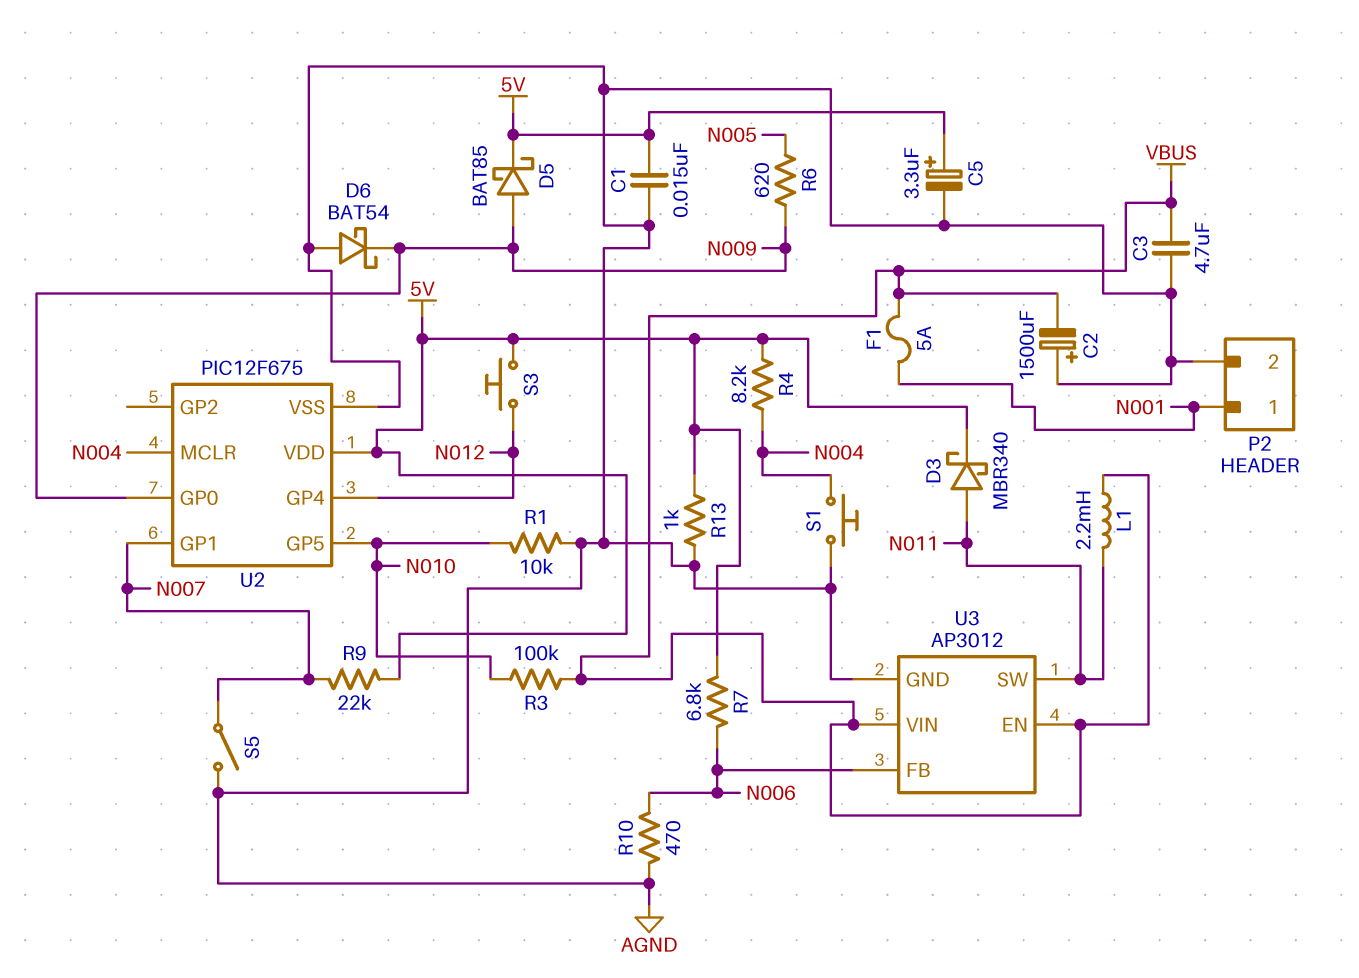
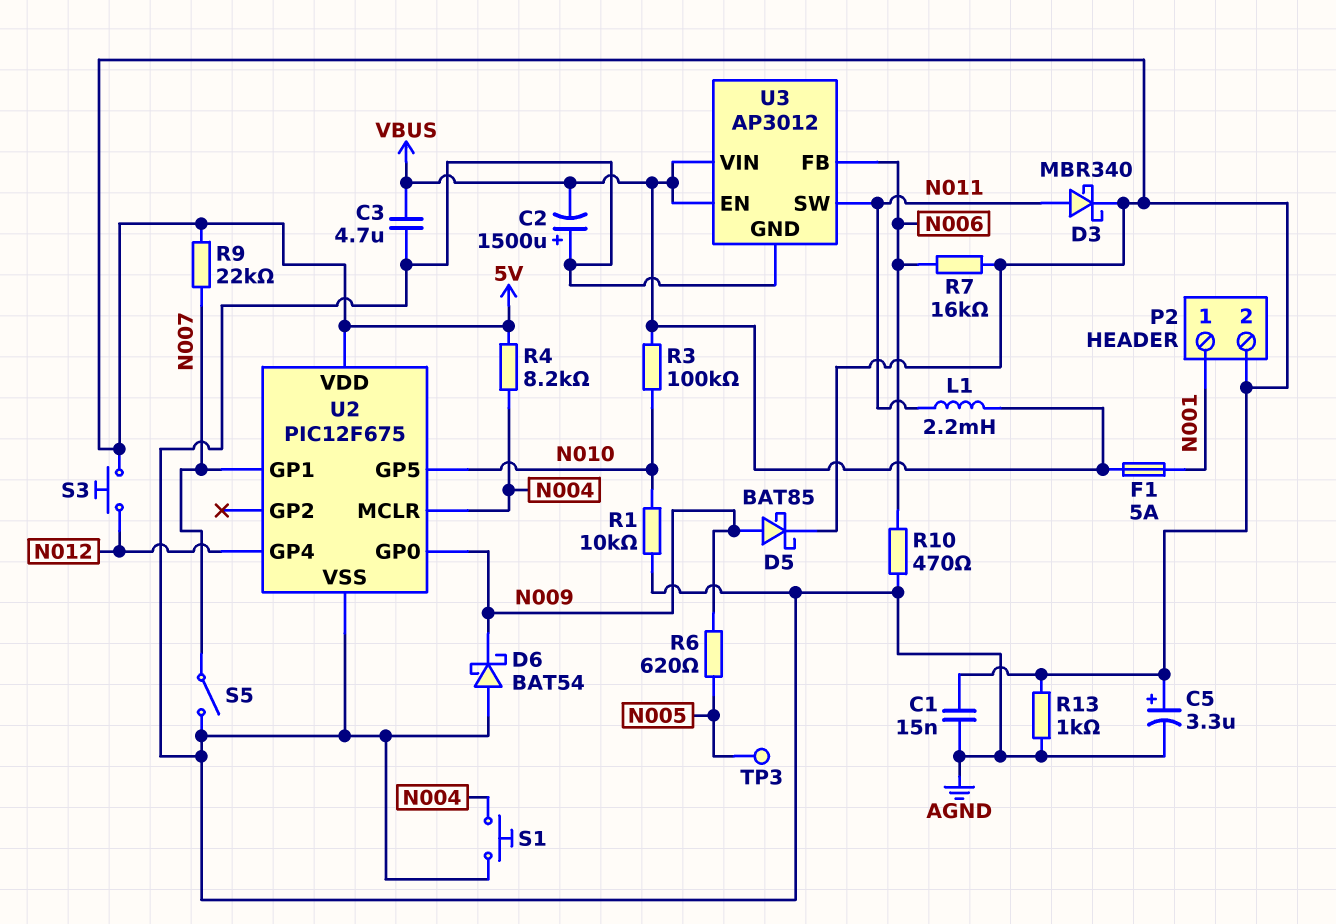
P2 pin 2: AGND -> 5V
R7: 6.8k (5V, N006) -> 16k (5V, N006)
TP3: none -> test point (N005)

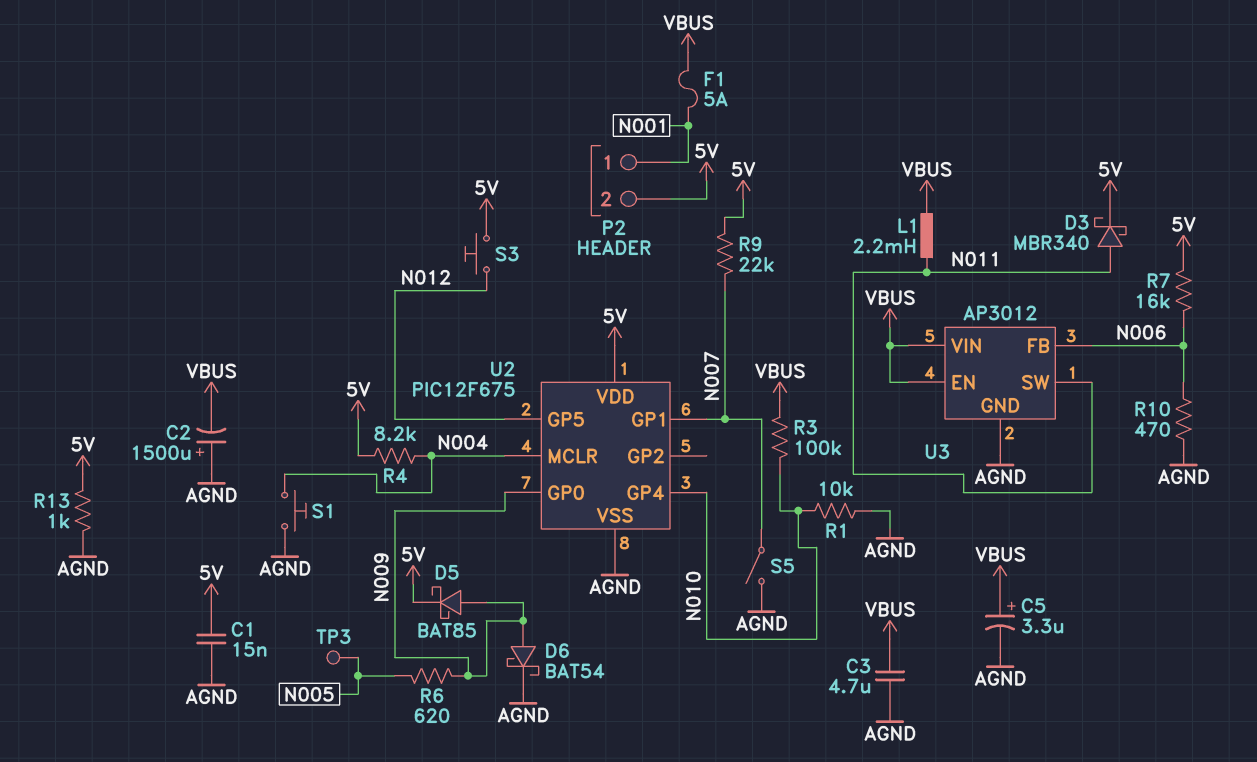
C5: 3.3uF (plus 5V, minus AGND) -> 3.3uF (plus VBUS, minus AGND)
D6: schottky BAT54 (A AGND, K N009) -> schottky BAT54 (A N009, K AGND)
U2 pin GP4: N012 -> N010
U2 pin GP5: N010 -> N012

